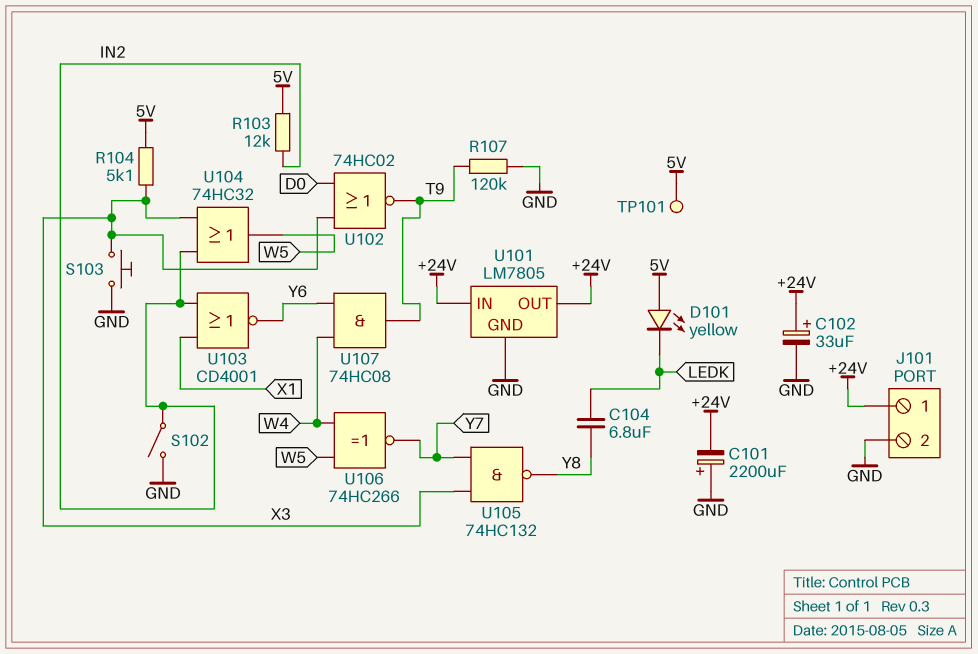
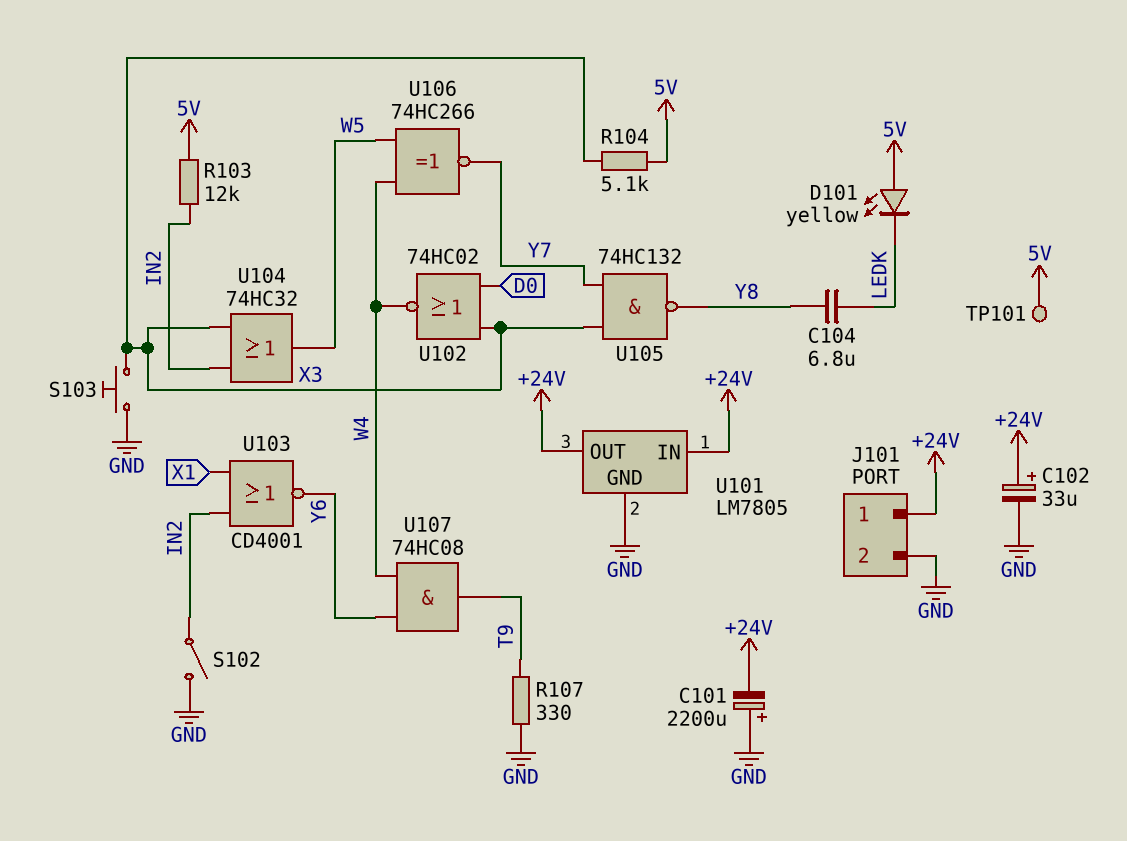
R107: 120k (GND, T9) -> 330 (GND, T9)
U102: NOR 74HC02 (in D0, in X3, out T9) -> NOR 74HC02 (in D0, in X3, out W4)

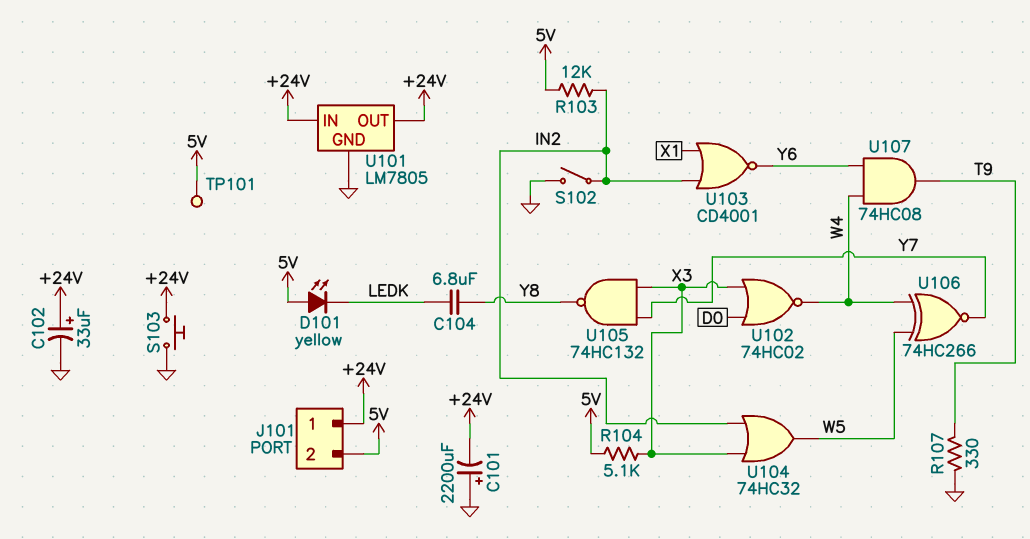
J101 pin 2: GND -> 5V
S103: button (GND, X3) -> button (+24V, GND)

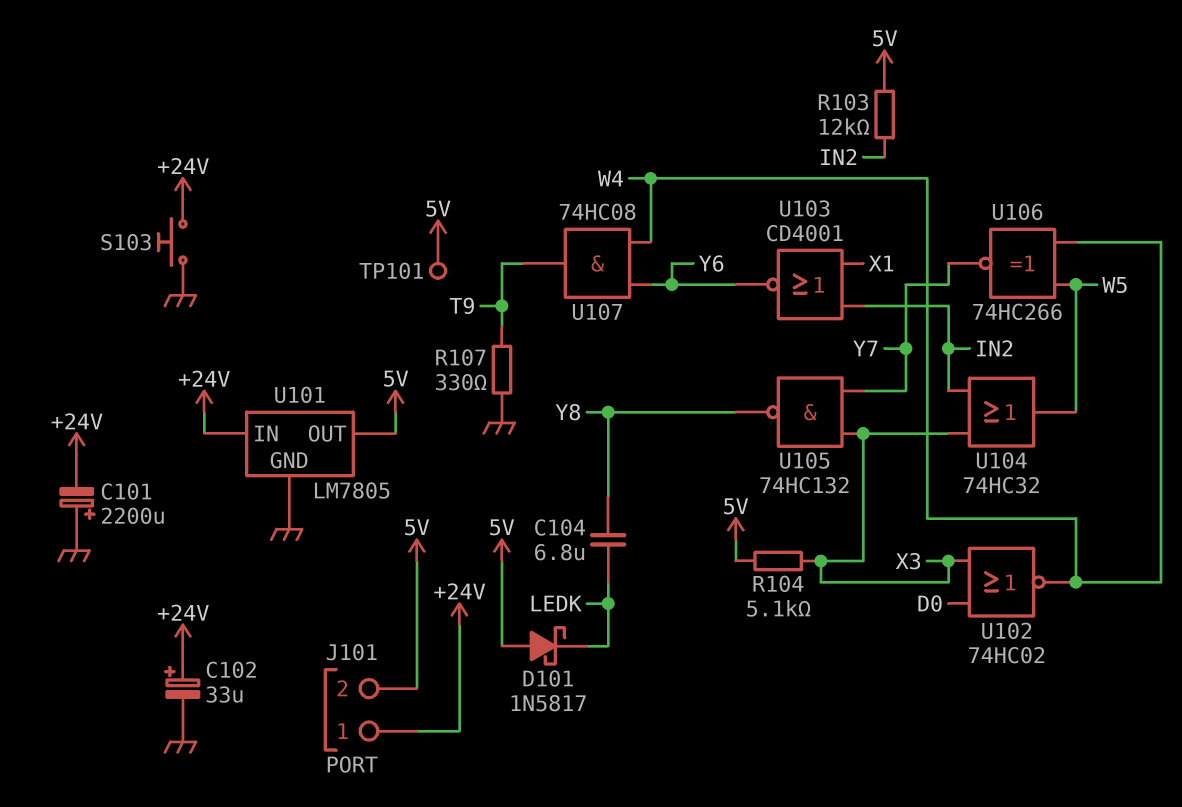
D101: LED yellow (A 5V, K LEDK) -> schottky 1N5817 (A 5V, K LEDK)
S102: switch (GND, IN2) -> none
U101 pin OUT: +24V -> 5V

